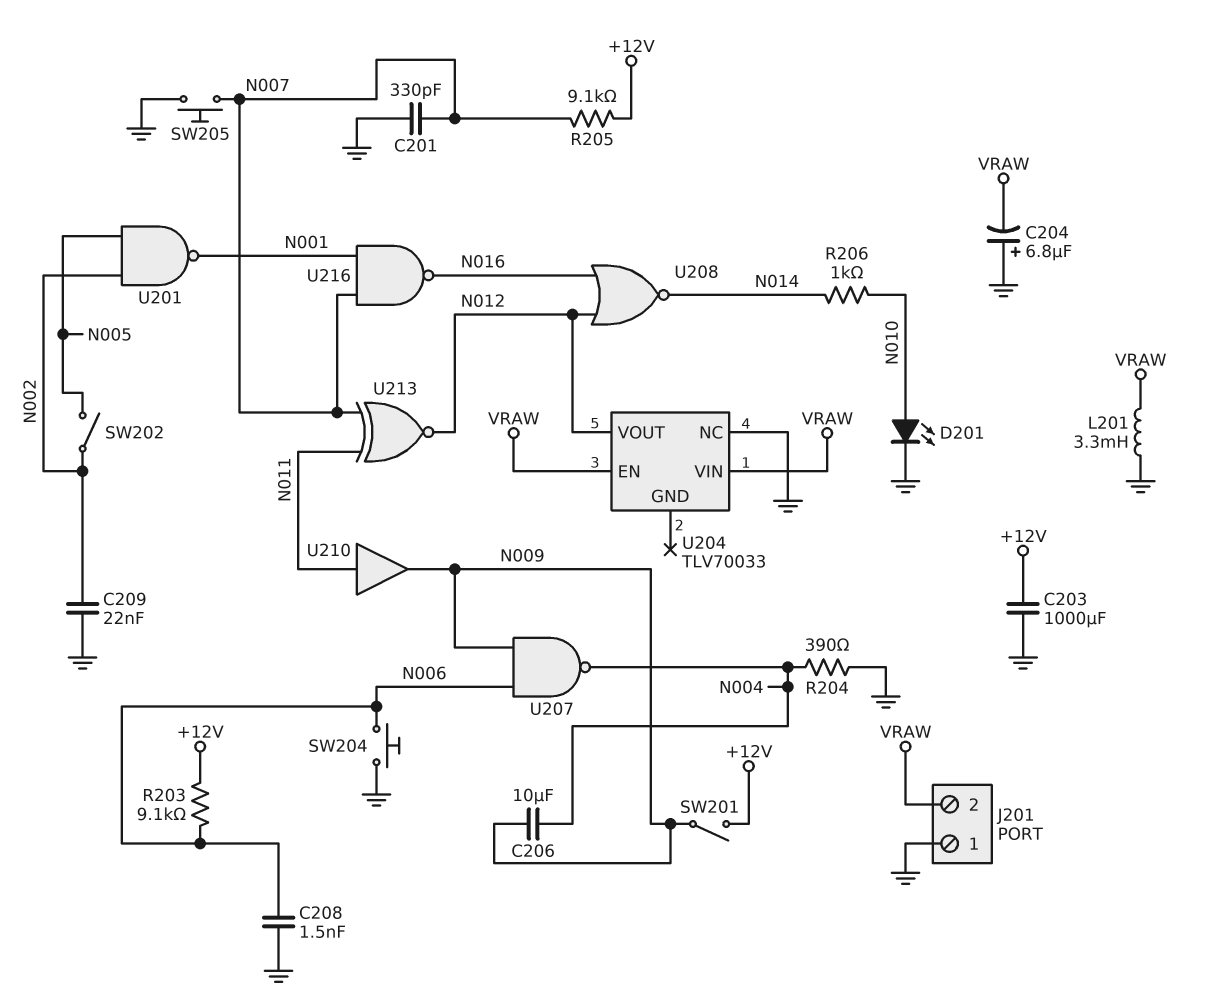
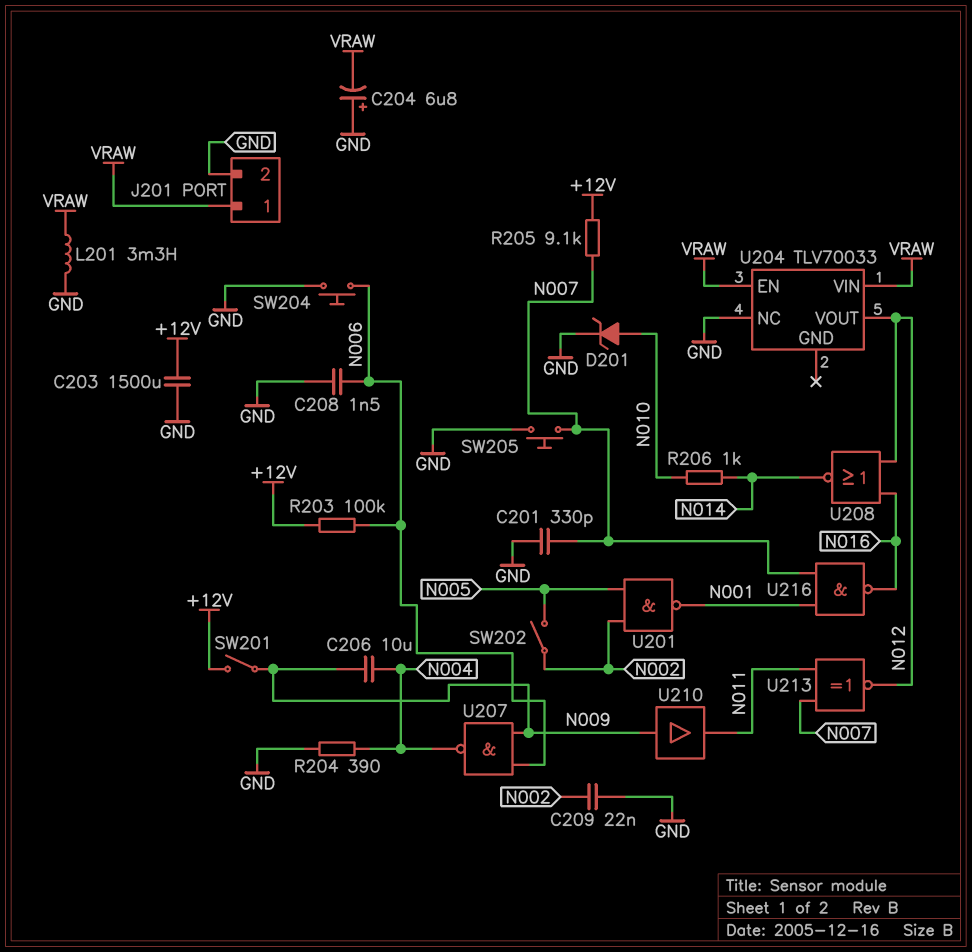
C203: 1000uF (+12V, GND) -> 1500uF (+12V, GND)
D201: LED (A N010, K GND) -> zener (A N010, K GND)
J201 pin 1: GND -> VRAW
J201 pin 2: VRAW -> GND
R203: 9.1k (+12V, N006) -> 100k (+12V, N006)
U210: buffer (in N011, out N009) -> buffer (in N009, out N011)

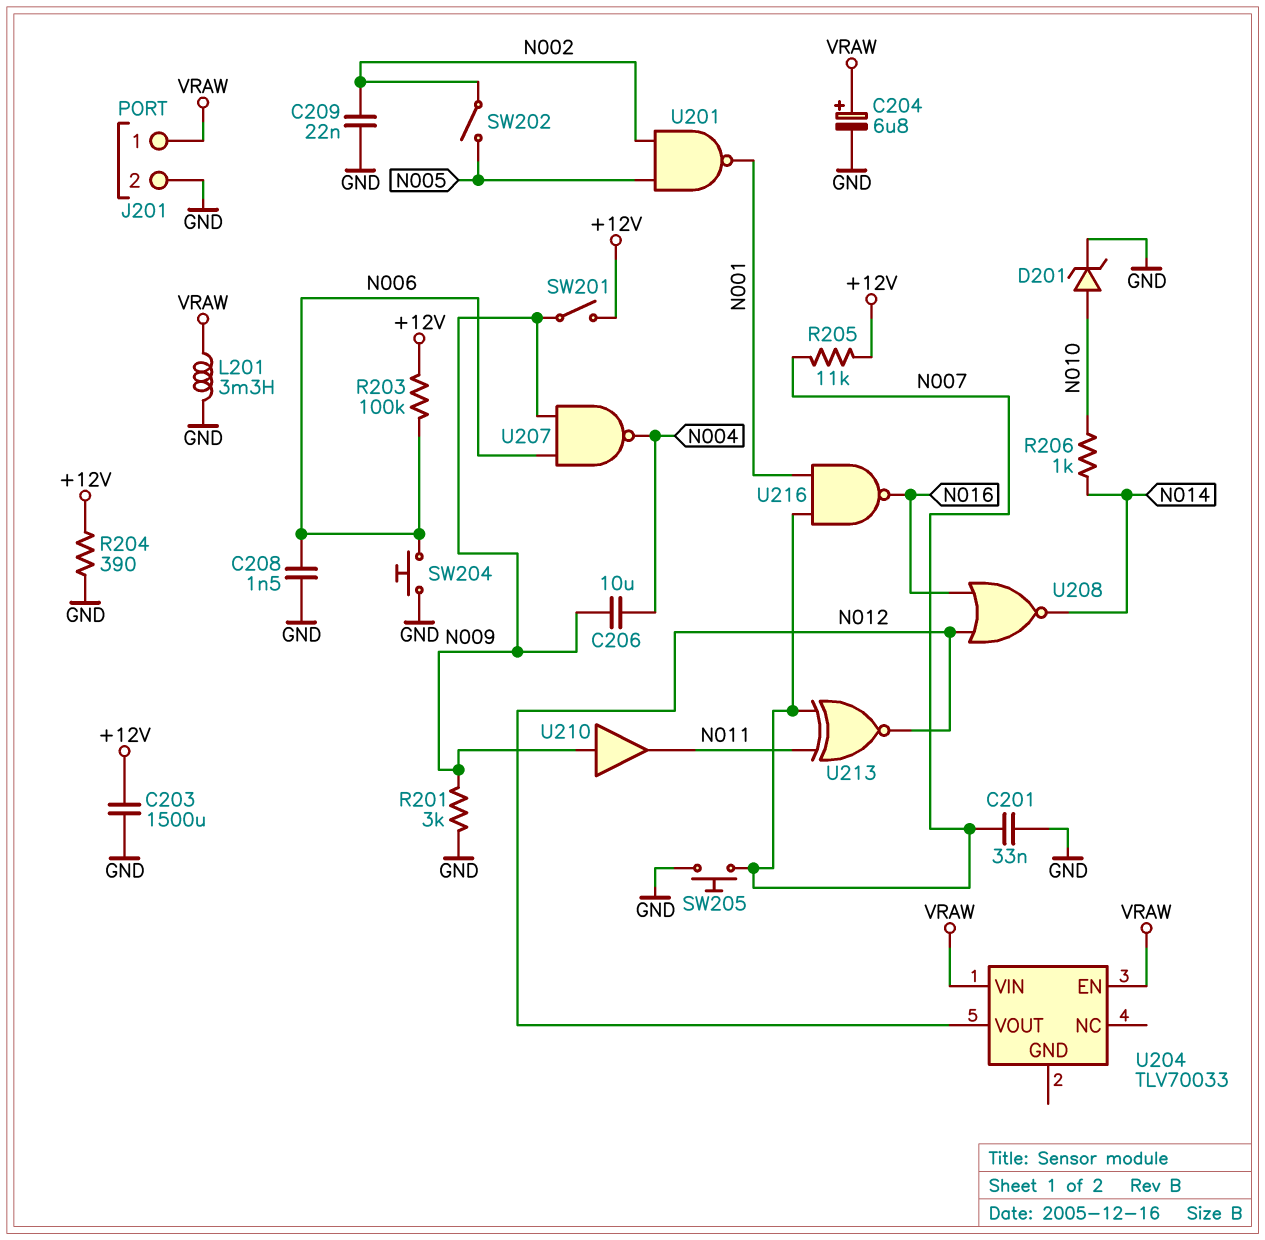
C201: 330pF (GND, N007) -> 33nF (GND, N007)
C204: 6.8uF (plus GND, minus VRAW) -> 6.8uF (plus VRAW, minus GND)
R201: none -> 3k (GND, N009)
R204: 390 (GND, N004) -> 390 (+12V, GND)
R205: 9.1k (+12V, N007) -> 11k (+12V, N007)
U204 pin NC: GND -> none

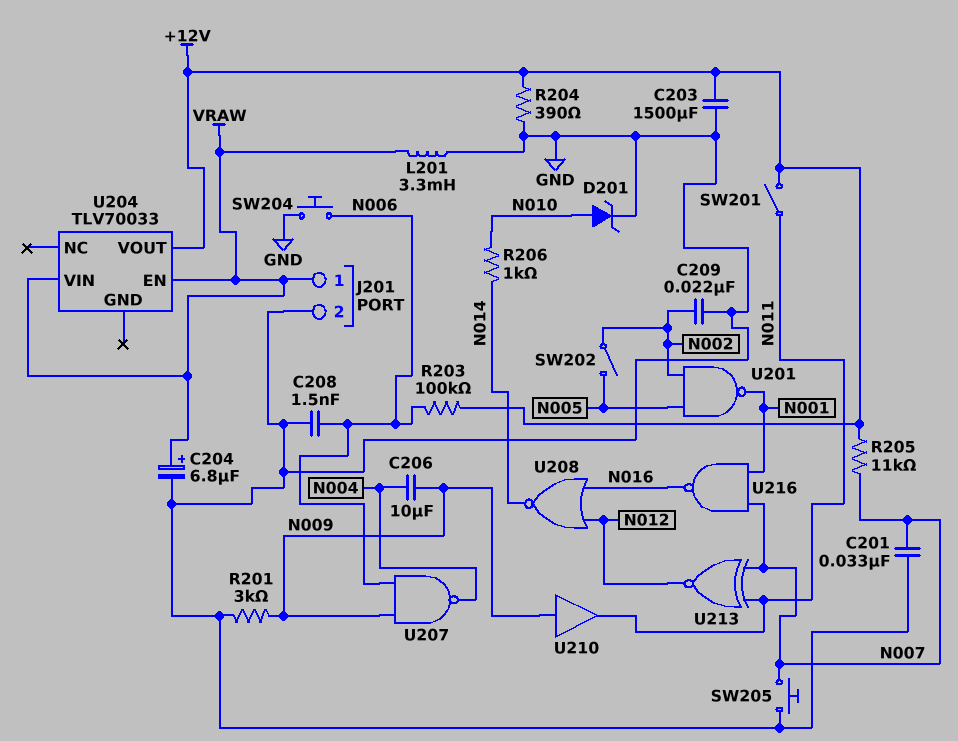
SW201: switch (+12V, N009) -> switch (+12V, N011)
U204 pin VOUT: N012 -> +12V

